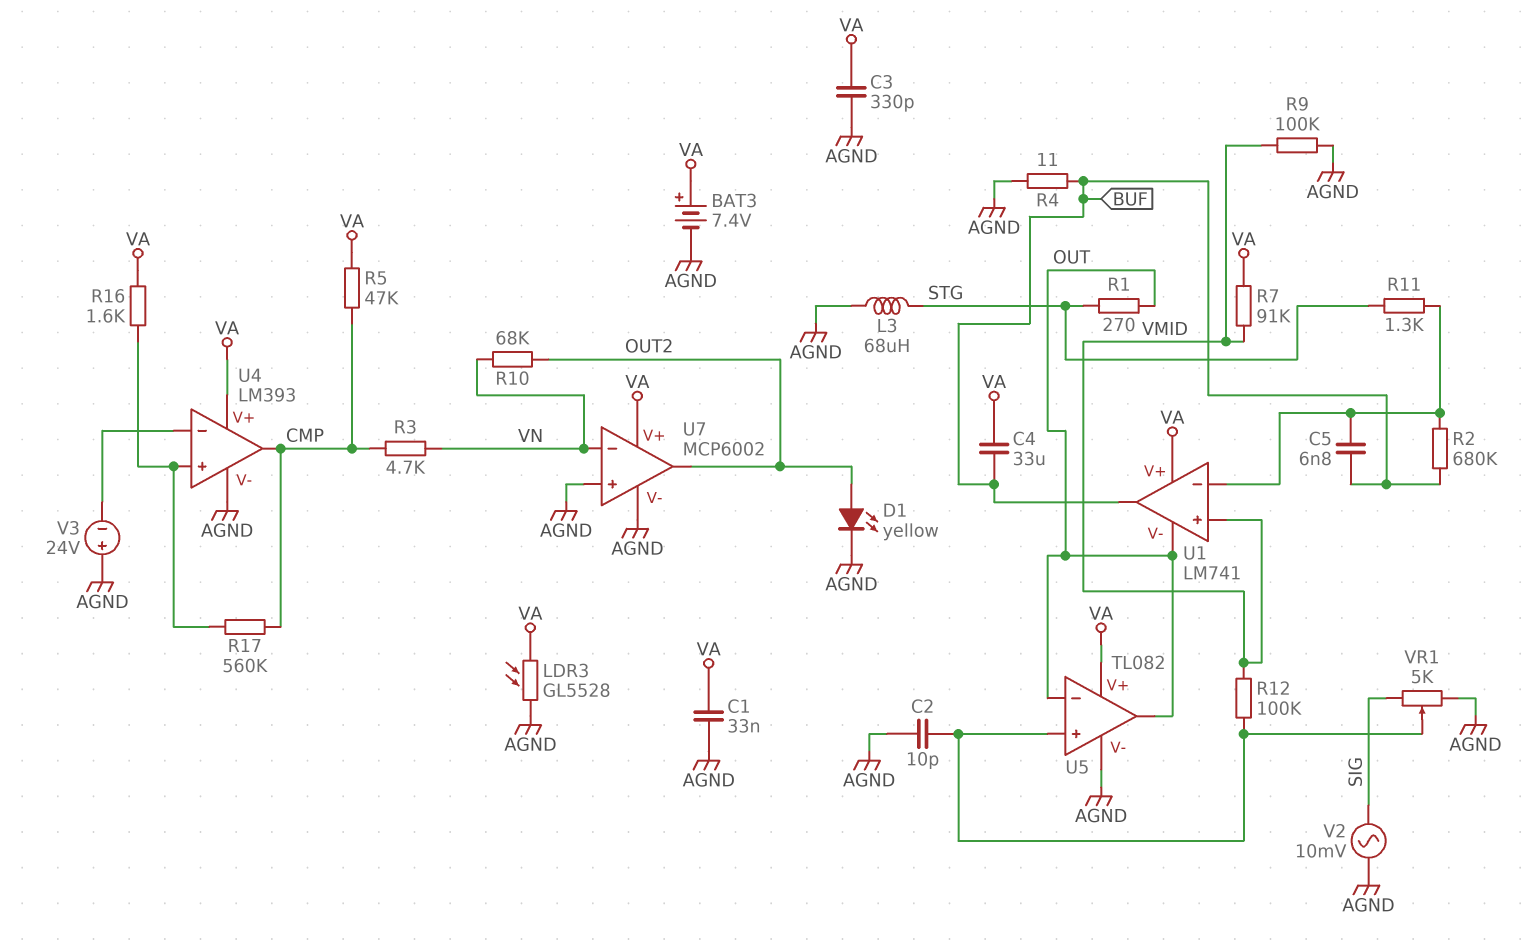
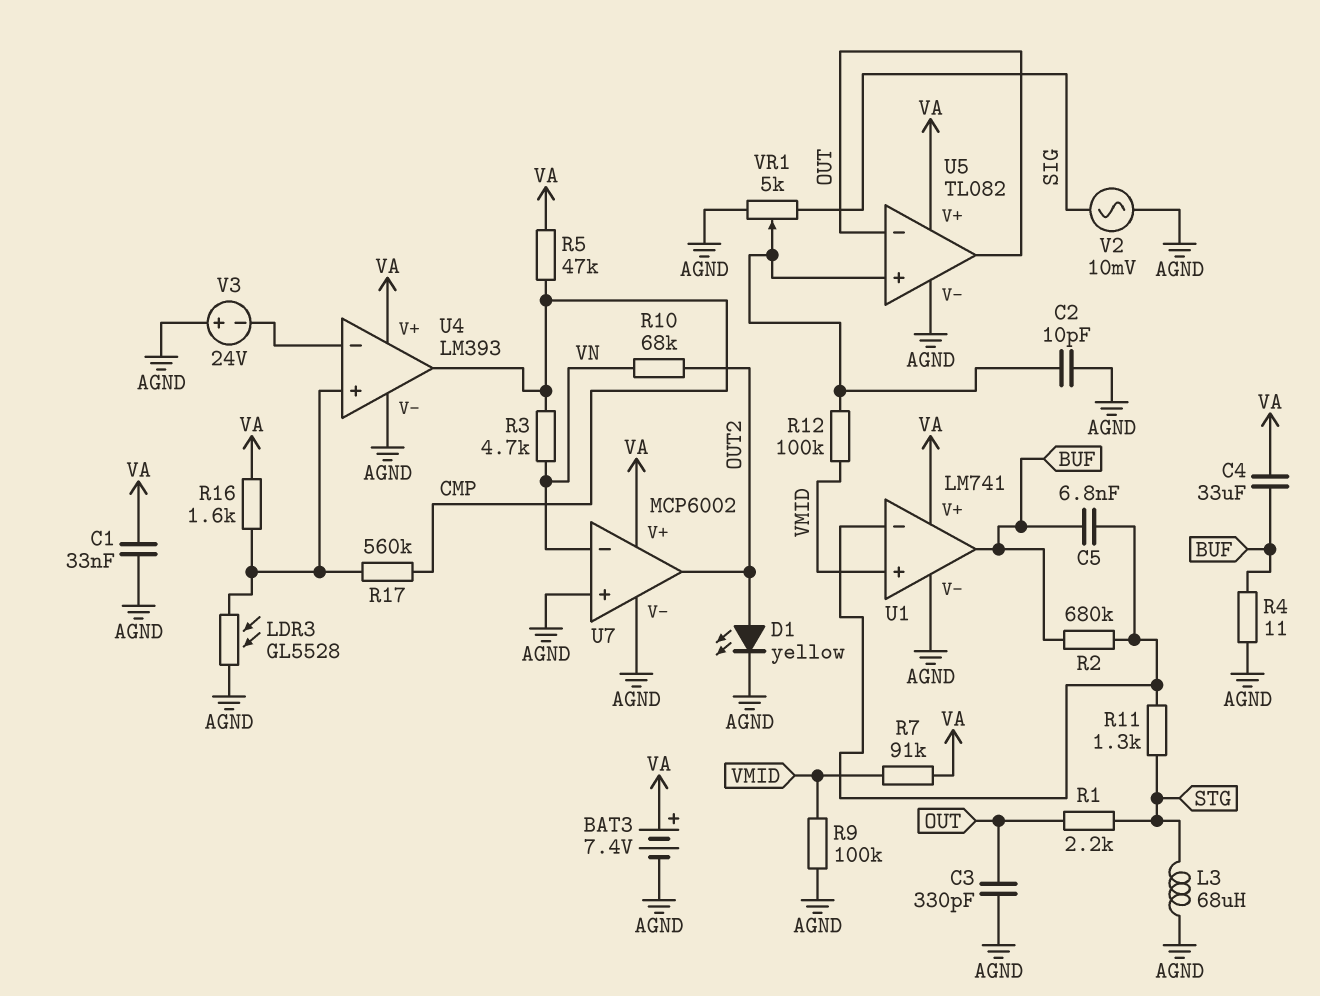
C3: 330pF (AGND, VA) -> 330pF (AGND, OUT)
LDR3: GL5528 (AGND, VA) -> GL5528 (AGND, U4/in+)
R1: 270 (OUT, STG) -> 2.2k (OUT, STG)
U1 pin V-: OUT -> AGND

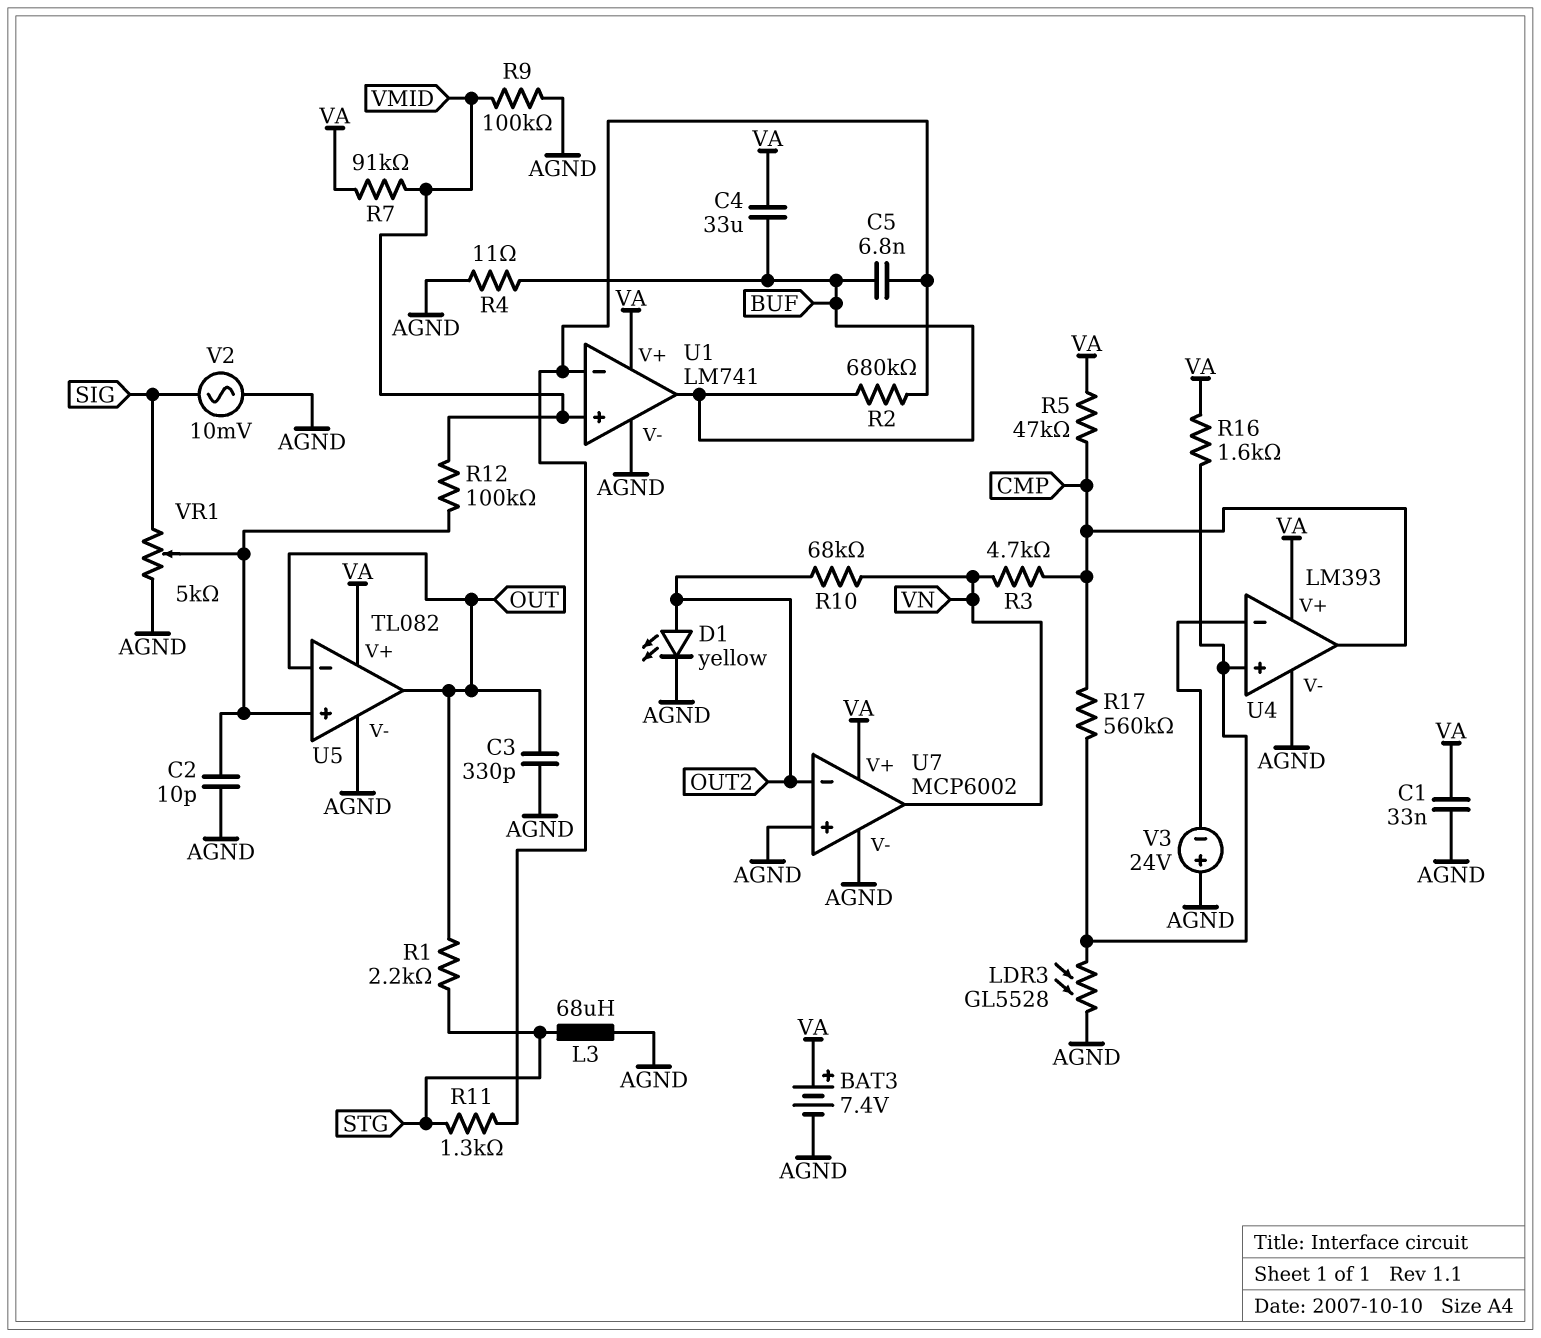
U7 pin in-: VN -> OUT2
U7 pin out: OUT2 -> VN

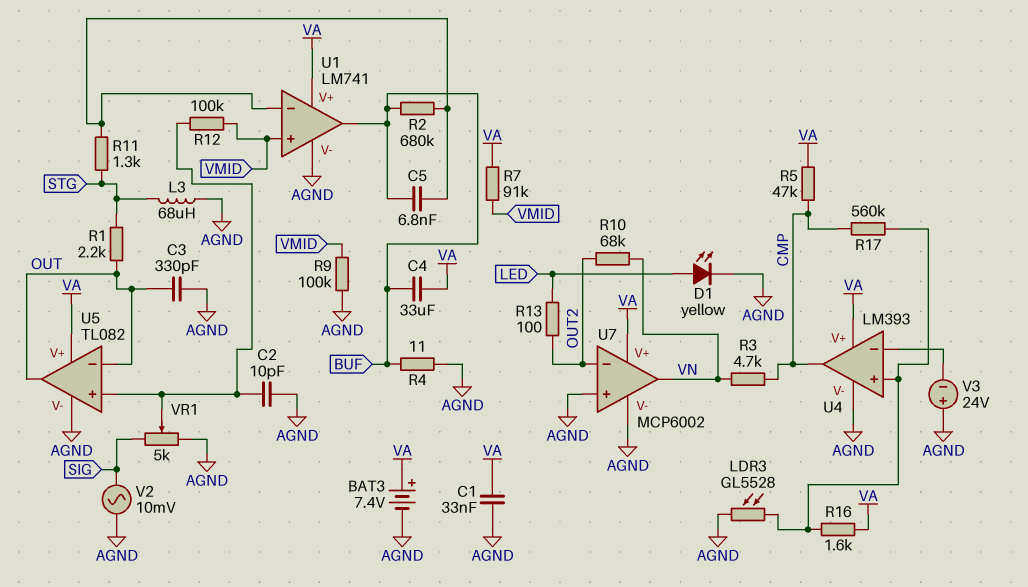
D1: LED yellow (A OUT2, K AGND) -> LED yellow (A LED, K AGND)
R13: none -> 100 (LED, OUT2)

